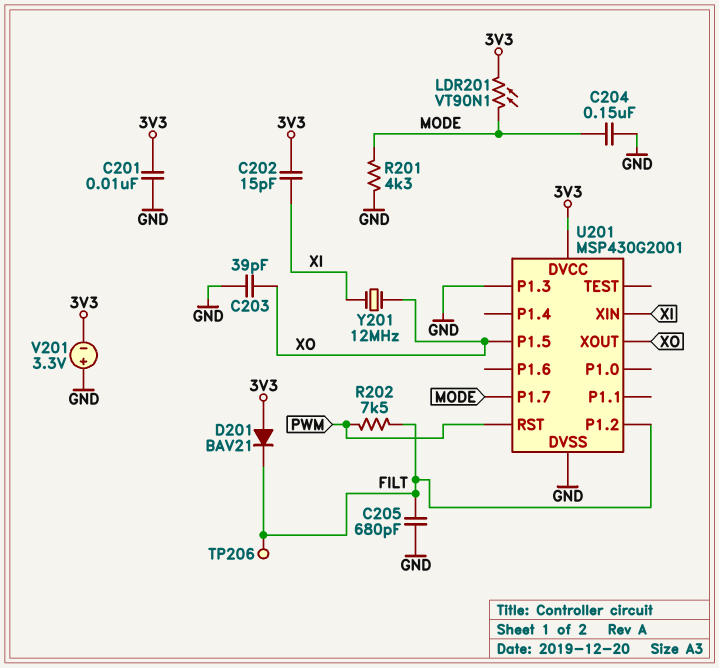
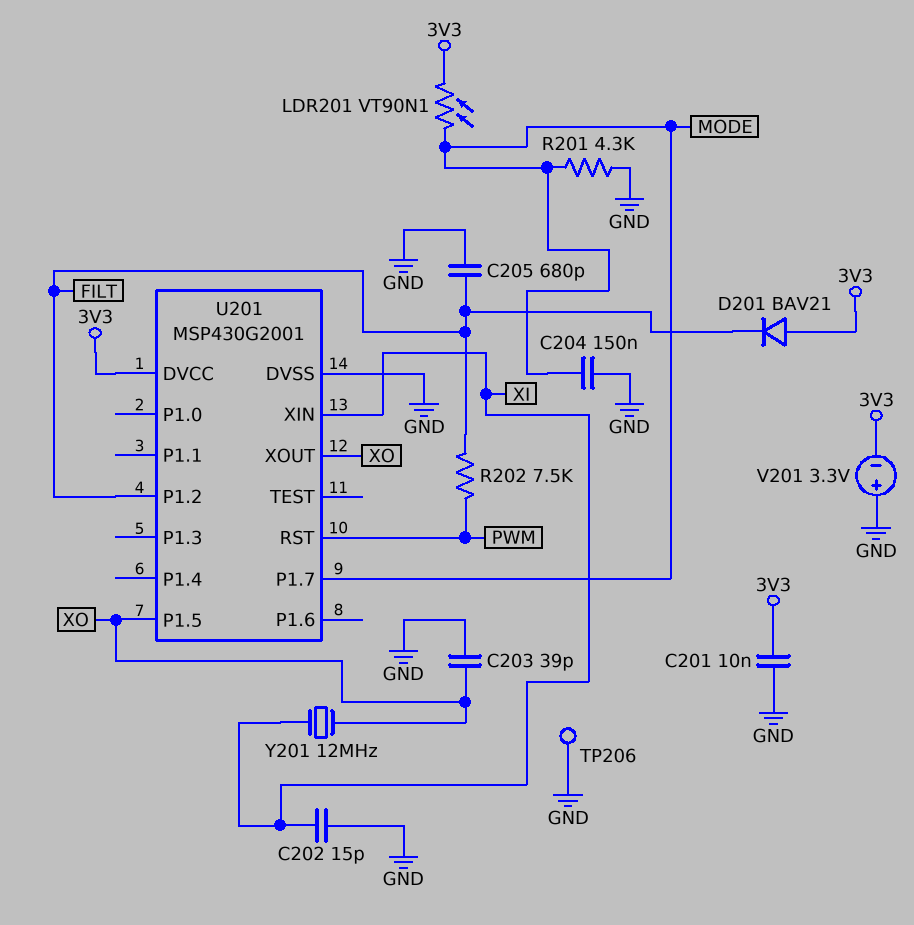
C202: 15pF (3V3, XI) -> 15pF (GND, XI)
TP206: test point (FILT) -> test point (GND)
U201 pin P1.3: GND -> none

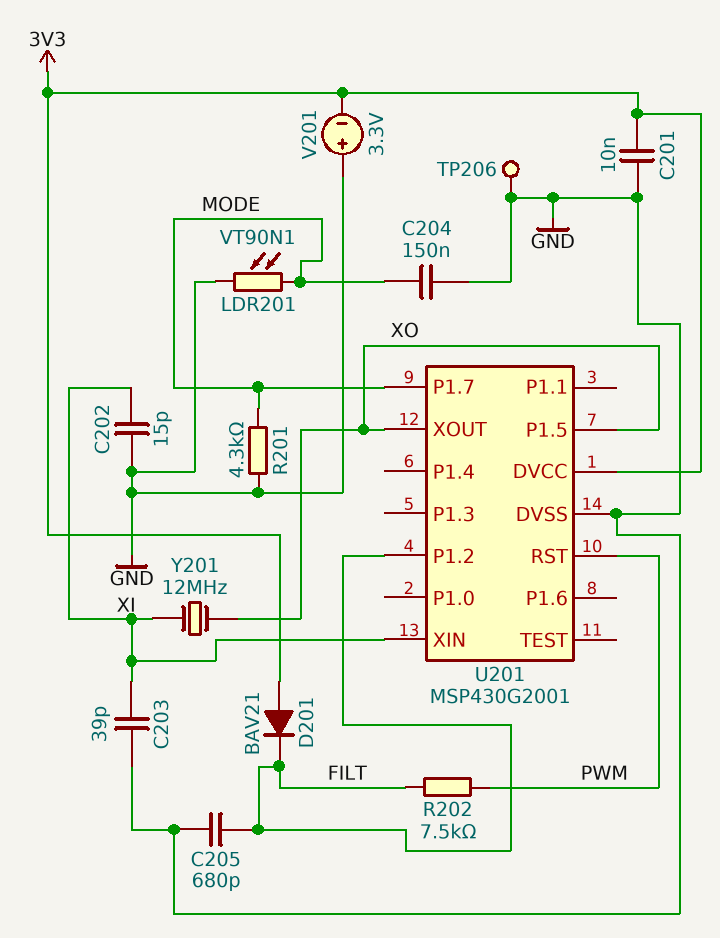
C203: 39pF (GND, XO) -> 39pF (GND, XI)
LDR201: VT90N1 (3V3, MODE) -> VT90N1 (GND, MODE)

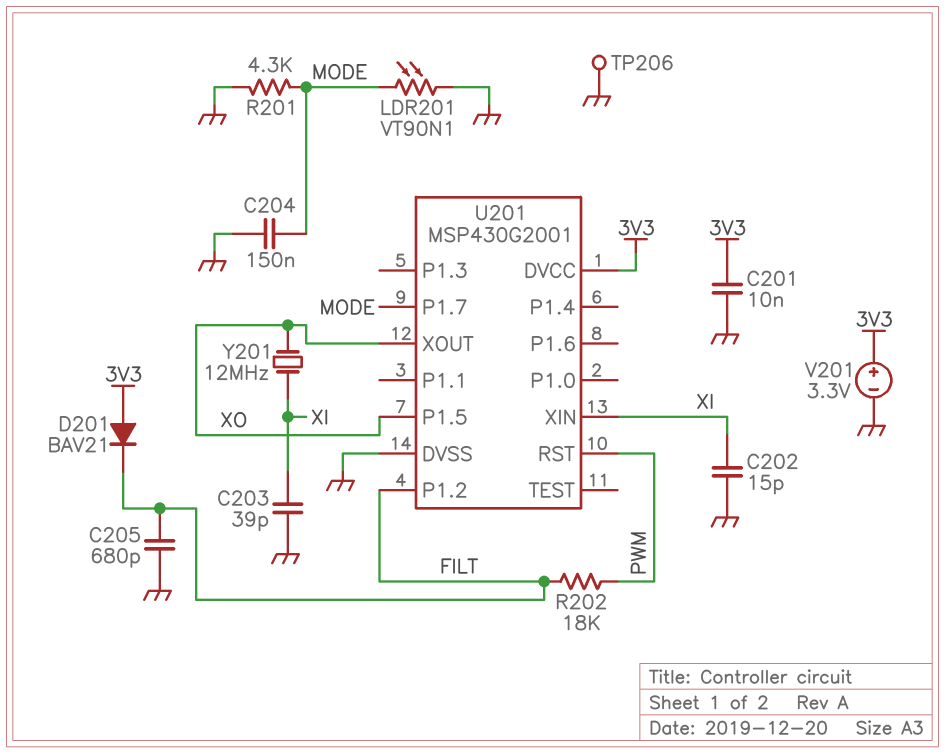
R202: 7.5k (FILT, PWM) -> 18k (FILT, PWM)
V201: 3.3V (plus GND, minus 3V3) -> 3.3V (plus 3V3, minus GND)

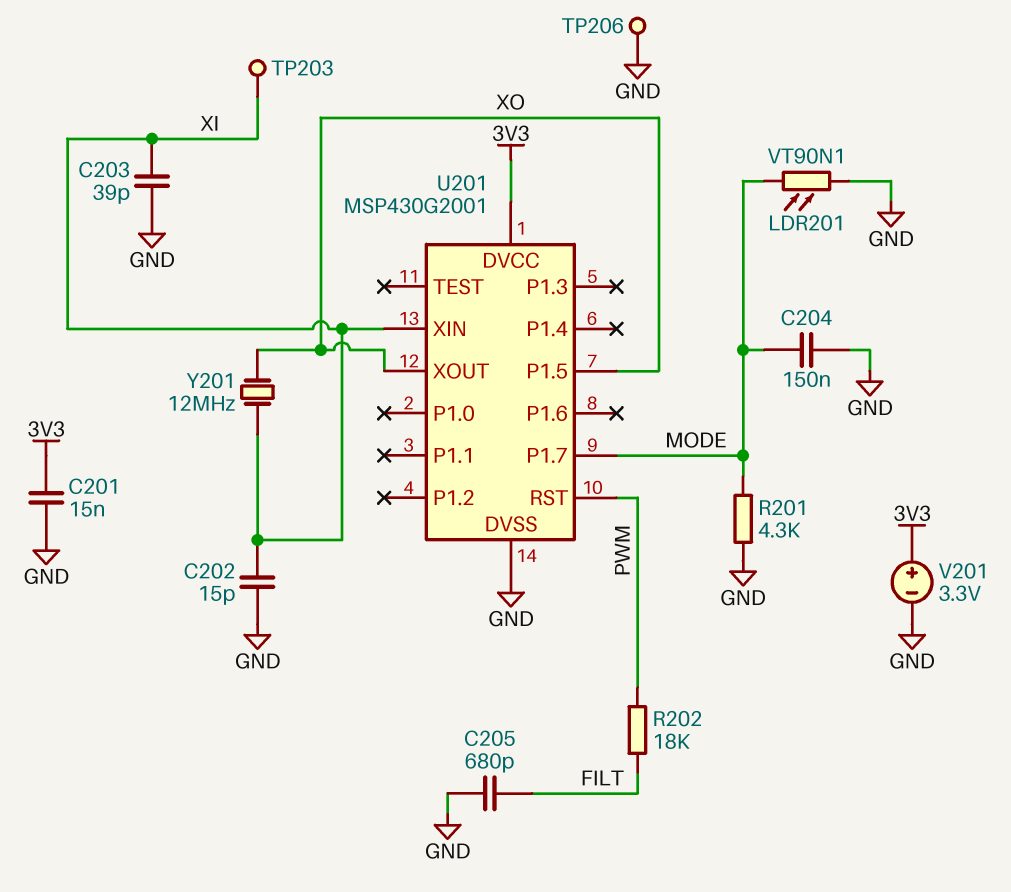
C201: 10nF (3V3, GND) -> 15nF (3V3, GND)
D201: diode BAV21 (A 3V3, K FILT) -> none
TP203: none -> test point (XI)
U201 pin P1.2: FILT -> none

